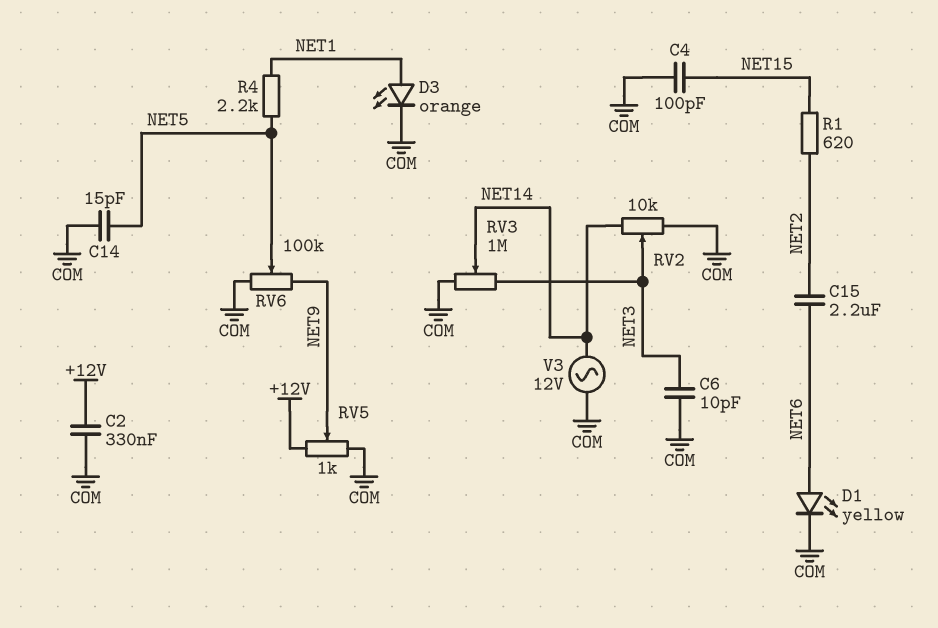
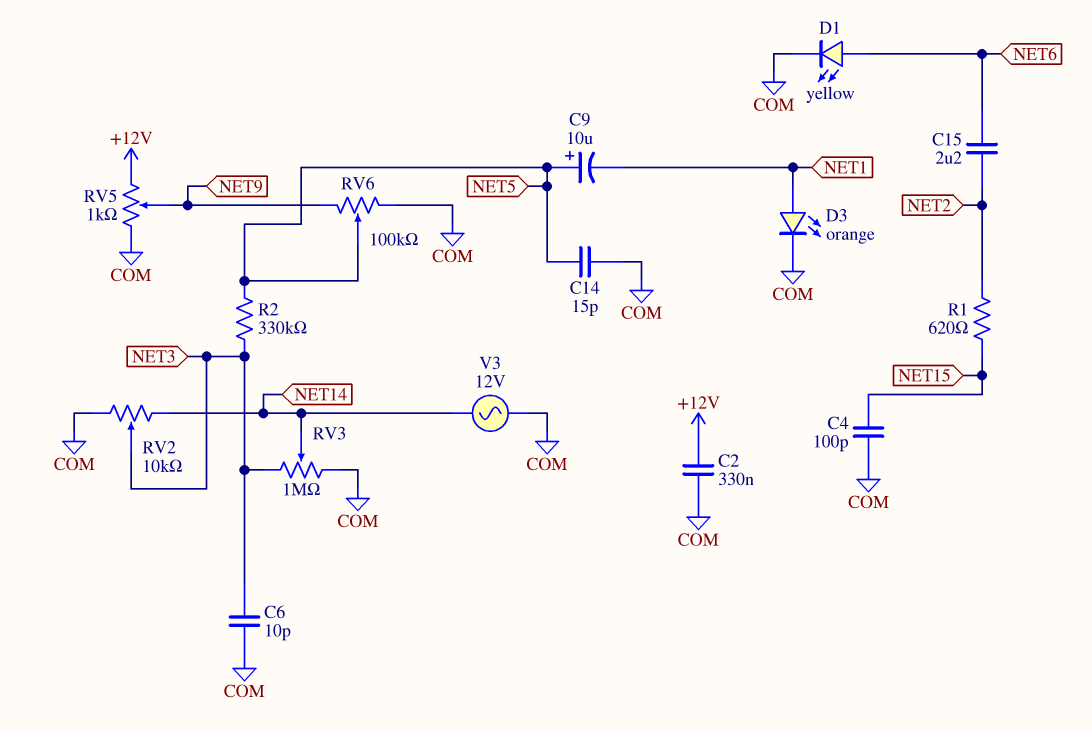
C9: none -> 10uF (plus NET5, minus NET1)
R2: none -> 330k (NET3, NET5)
R4: 2.2k (NET1, NET5) -> none

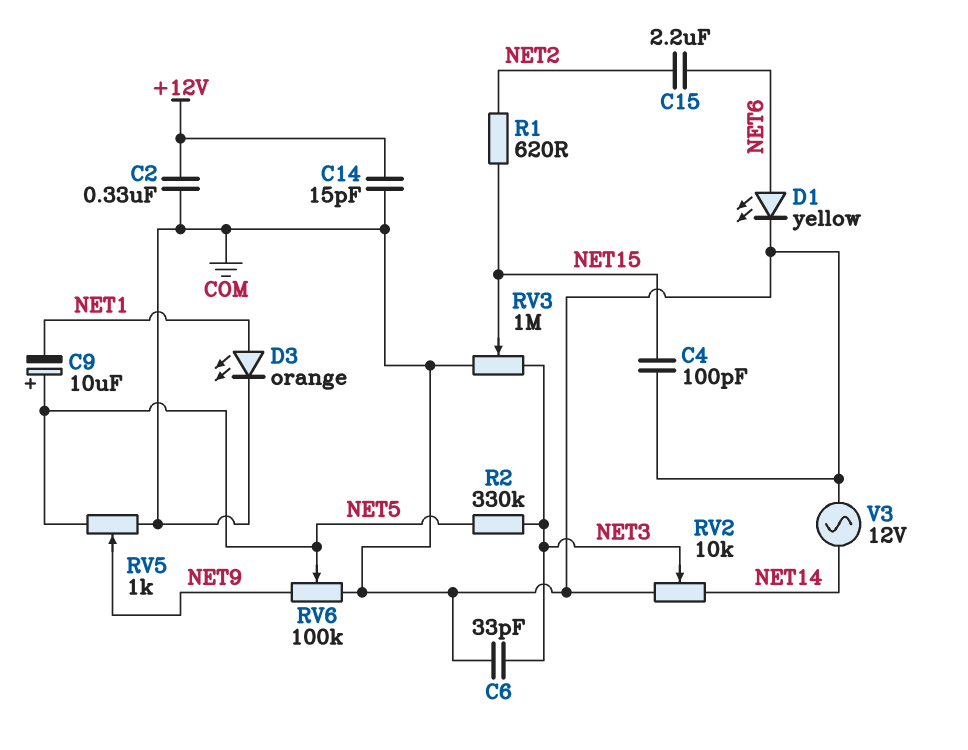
C6: 10pF (COM, NET3) -> 33pF (COM, NET3)
C14: 15pF (COM, NET5) -> 15pF (+12V, COM)
RV3: 1M (COM, NET3, wiper NET14) -> 1M (COM, NET3, wiper NET15)
RV5: 1k (+12V, COM, wiper NET9) -> 1k (COM, NET5, wiper NET9)

